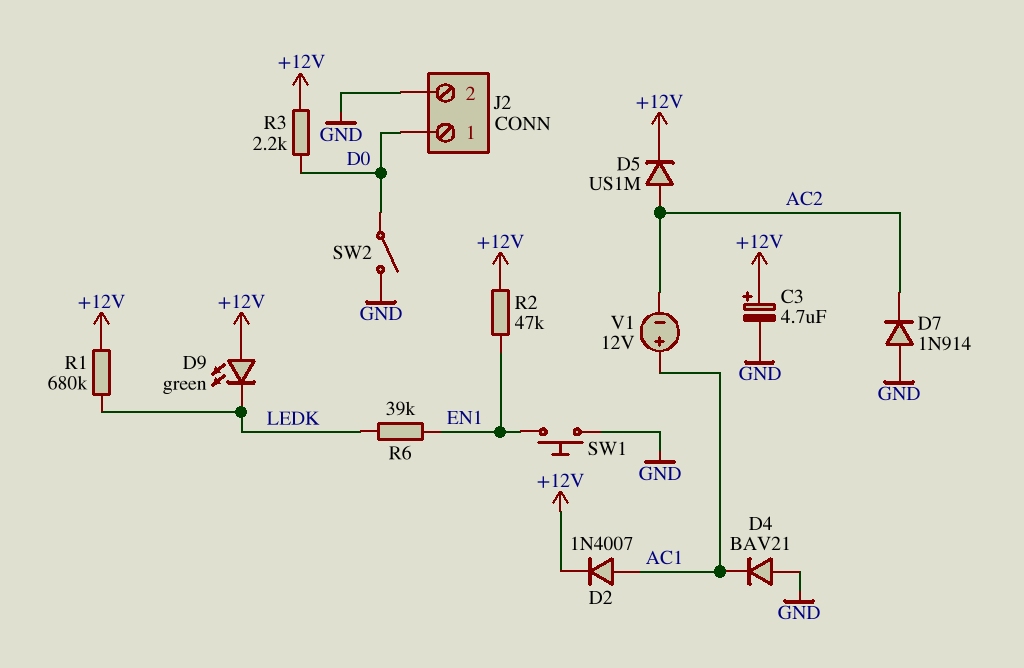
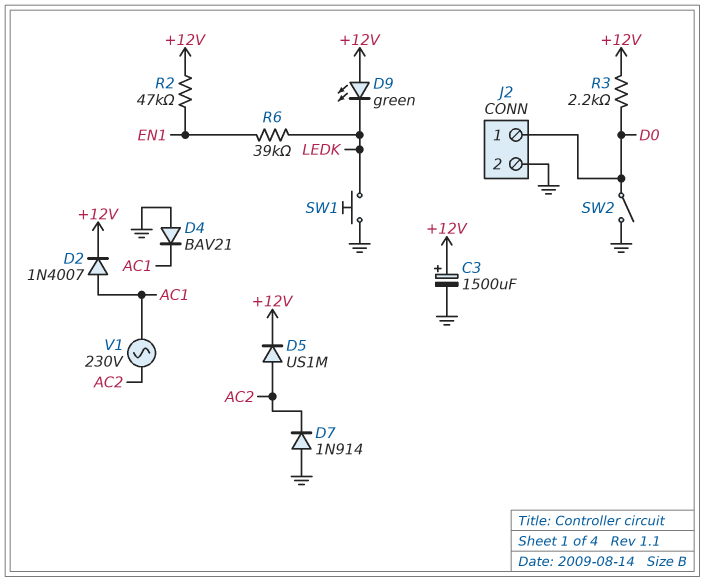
C3: 4.7uF (plus +12V, minus GND) -> 1500uF (plus +12V, minus GND)
R1: 680k (+12V, LEDK) -> none
SW1: button (EN1, GND) -> button (GND, LEDK)
V1: 12V (plus AC1, minus AC2) -> AC 230V (AC1, AC2)

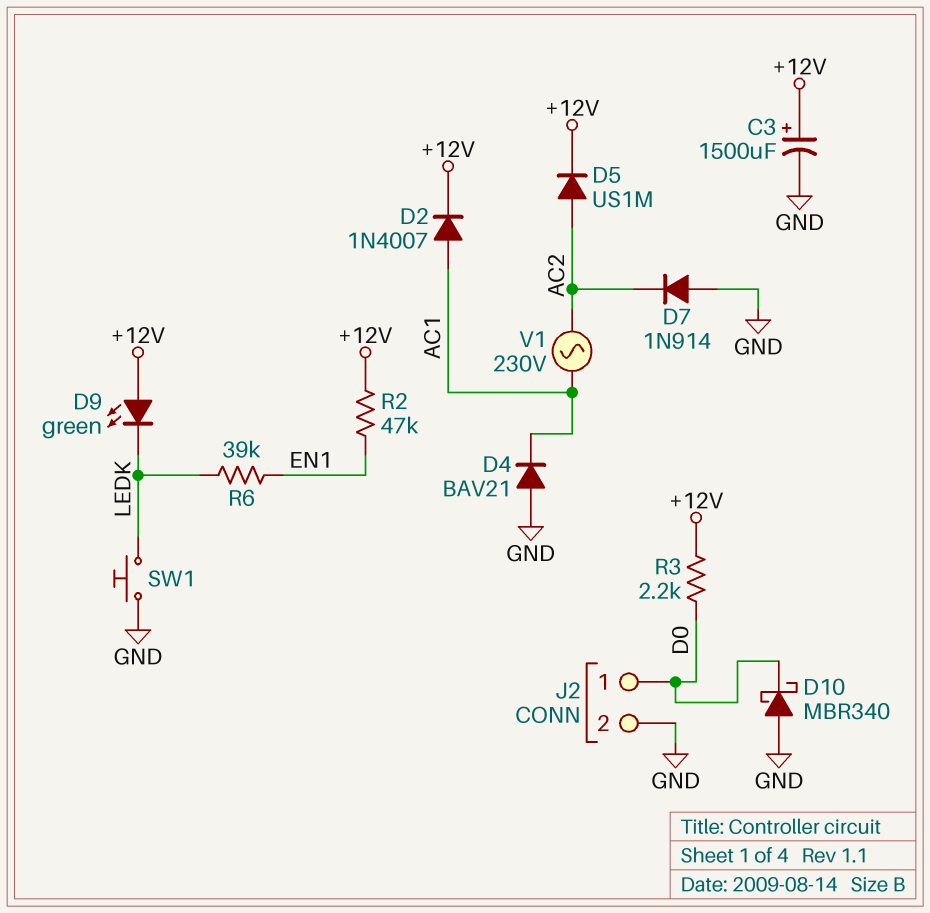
D10: none -> schottky MBR340 (A GND, K D0)
SW2: switch (D0, GND) -> none

